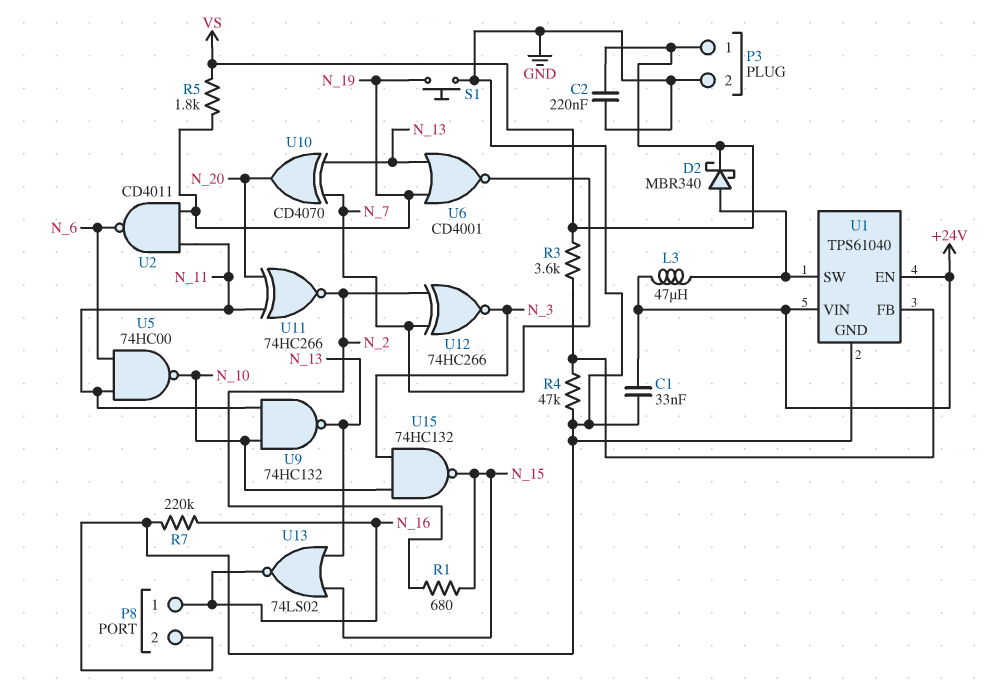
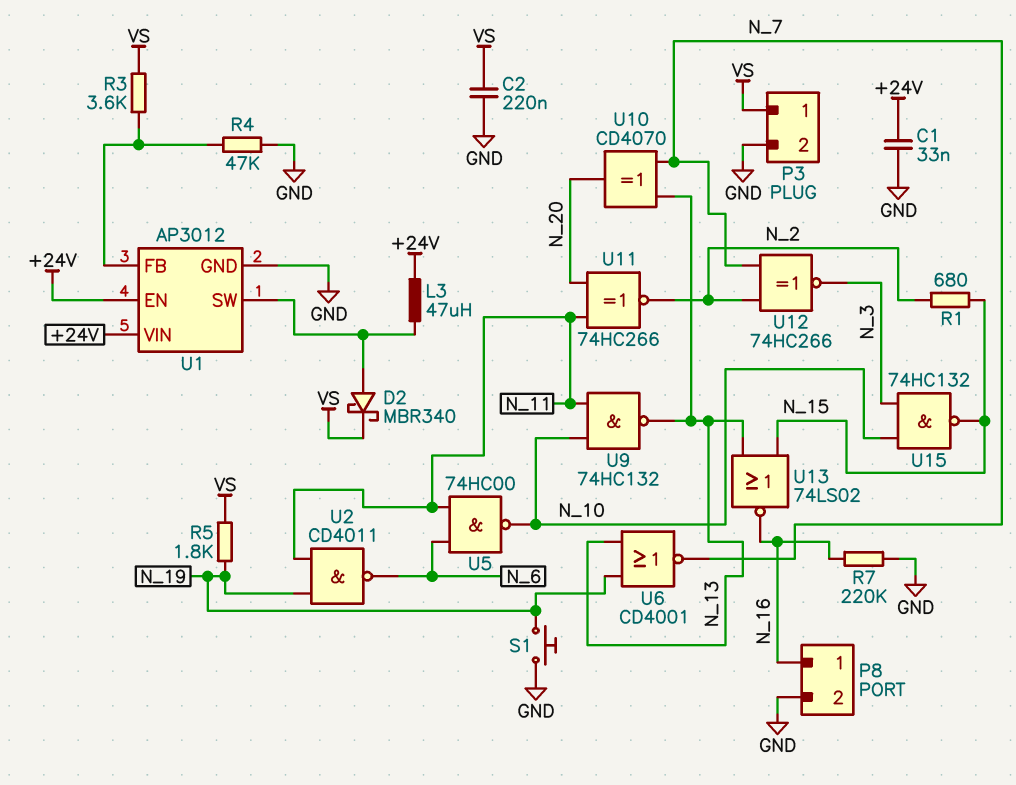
U1: TPS61040 -> AP3012

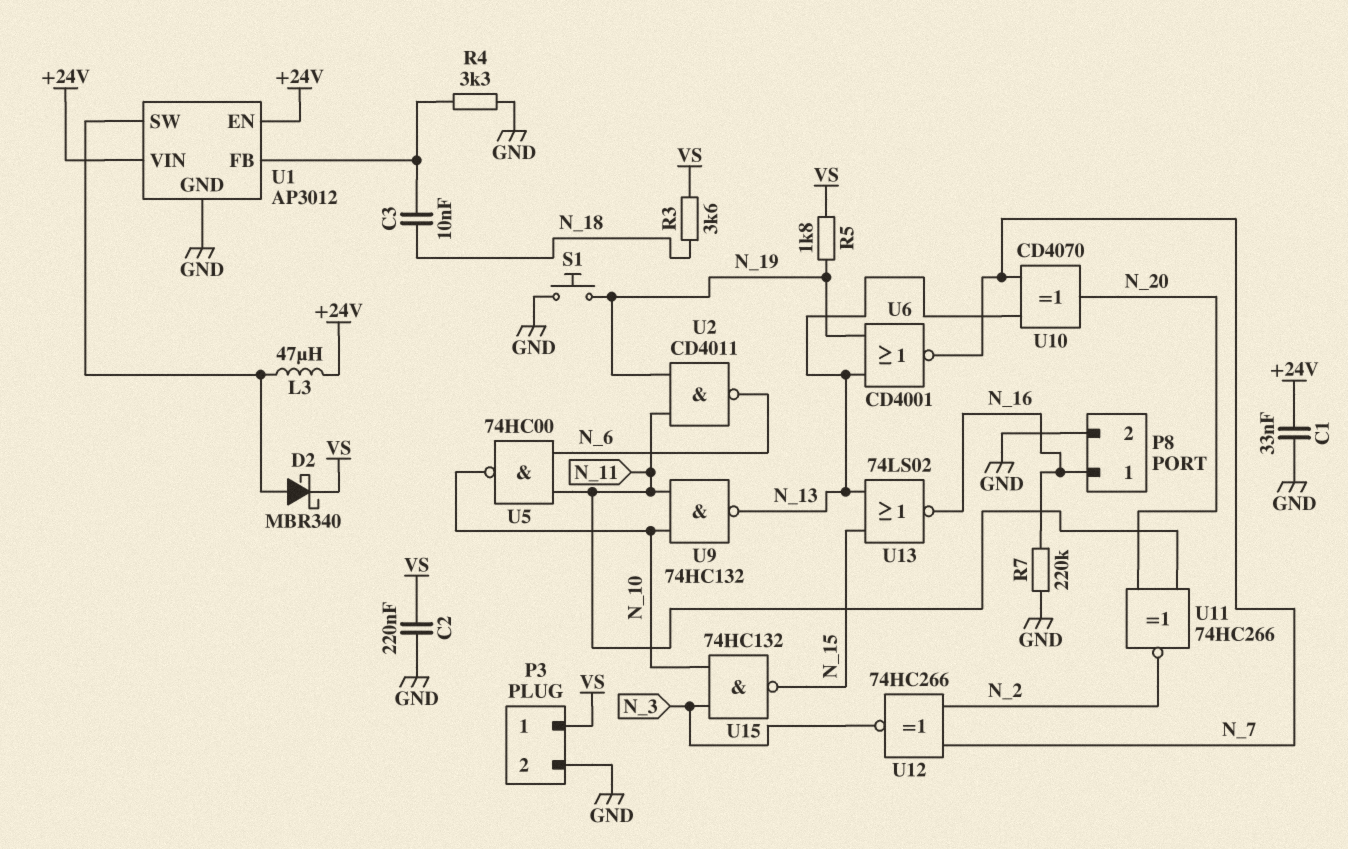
C3: none -> 10nF (N_18, U1/FB)
R1: 680 (N_2, N_15) -> none
R3: 3.6k (U1/FB, VS) -> 3.6k (N_18, VS)
R4: 47k (GND, U1/FB) -> 3.3k (GND, U1/FB)

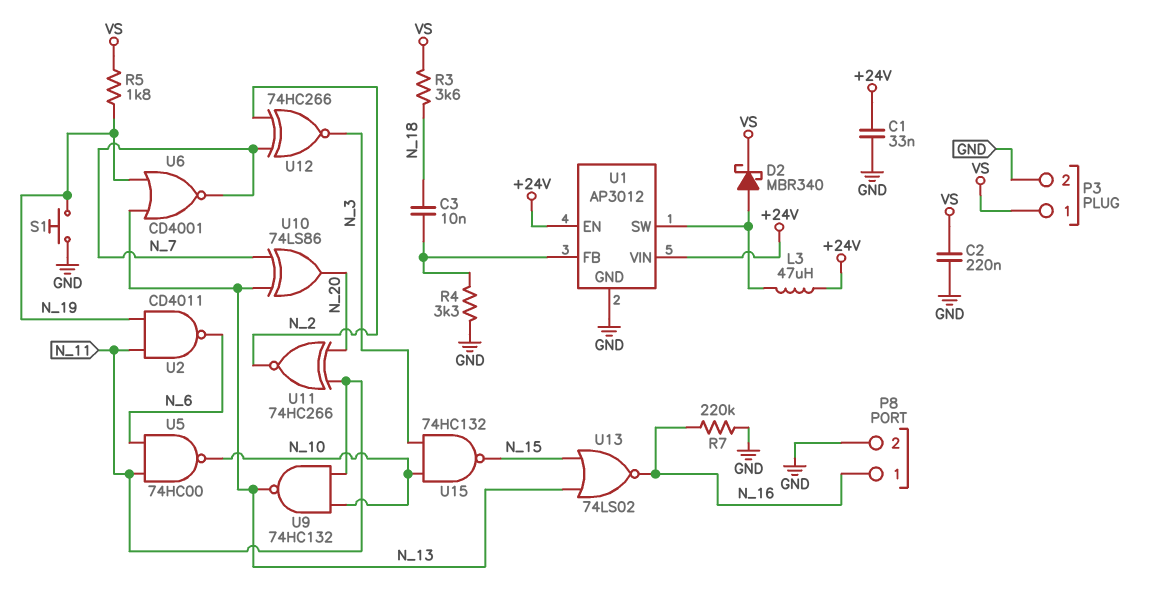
U10: XOR CD4070 (in N_7, in N_13, out N_20) -> XOR 74LS86 (in N_7, in N_13, out N_20)

